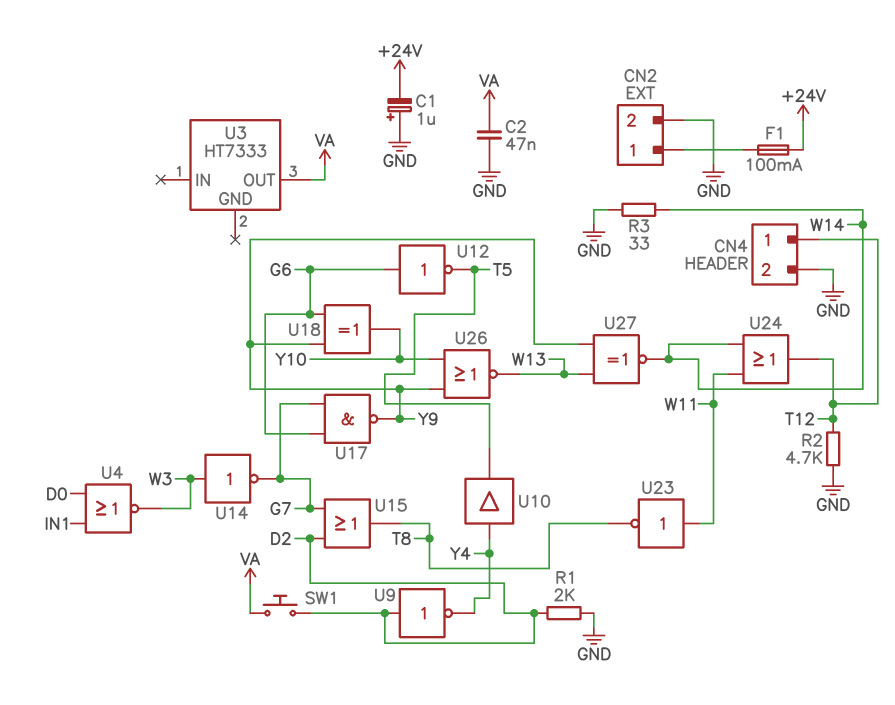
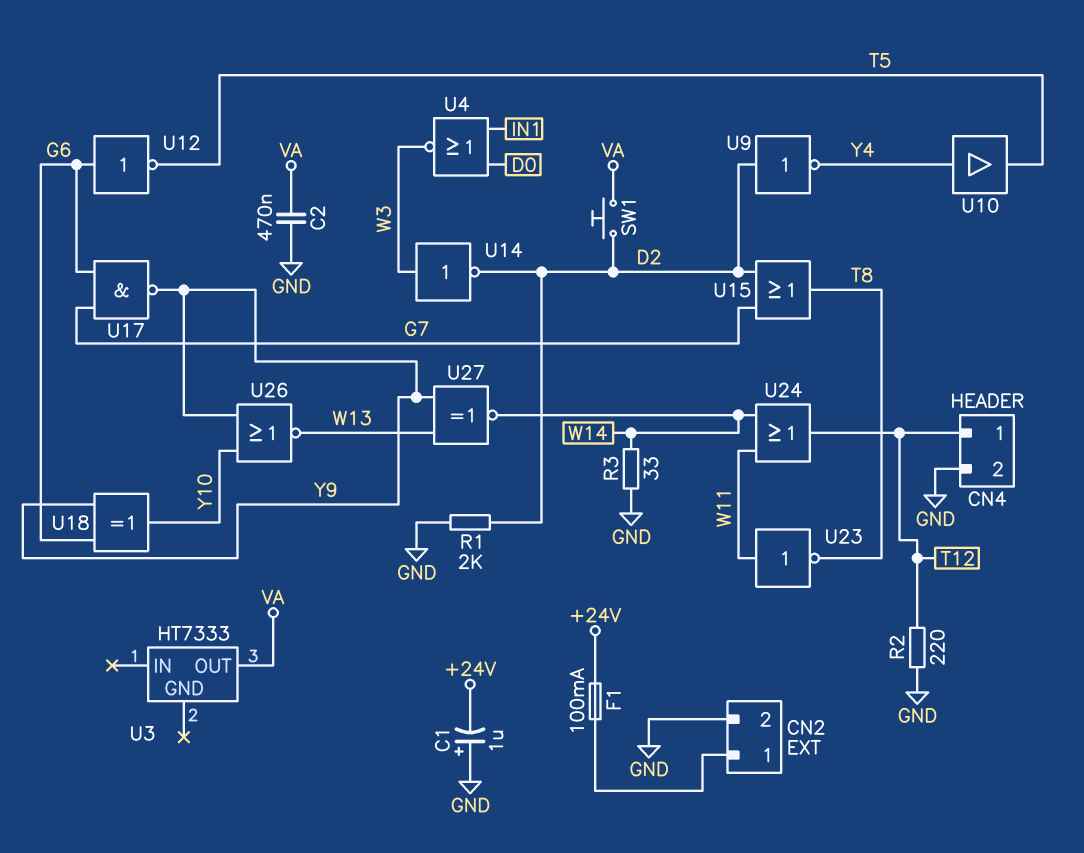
C2: 47nF (GND, VA) -> 470nF (GND, VA)
R2: 4.7k (GND, T12) -> 220 (GND, T12)
U14: NOT (in W3, out G7) -> NOT (in W3, out D2)

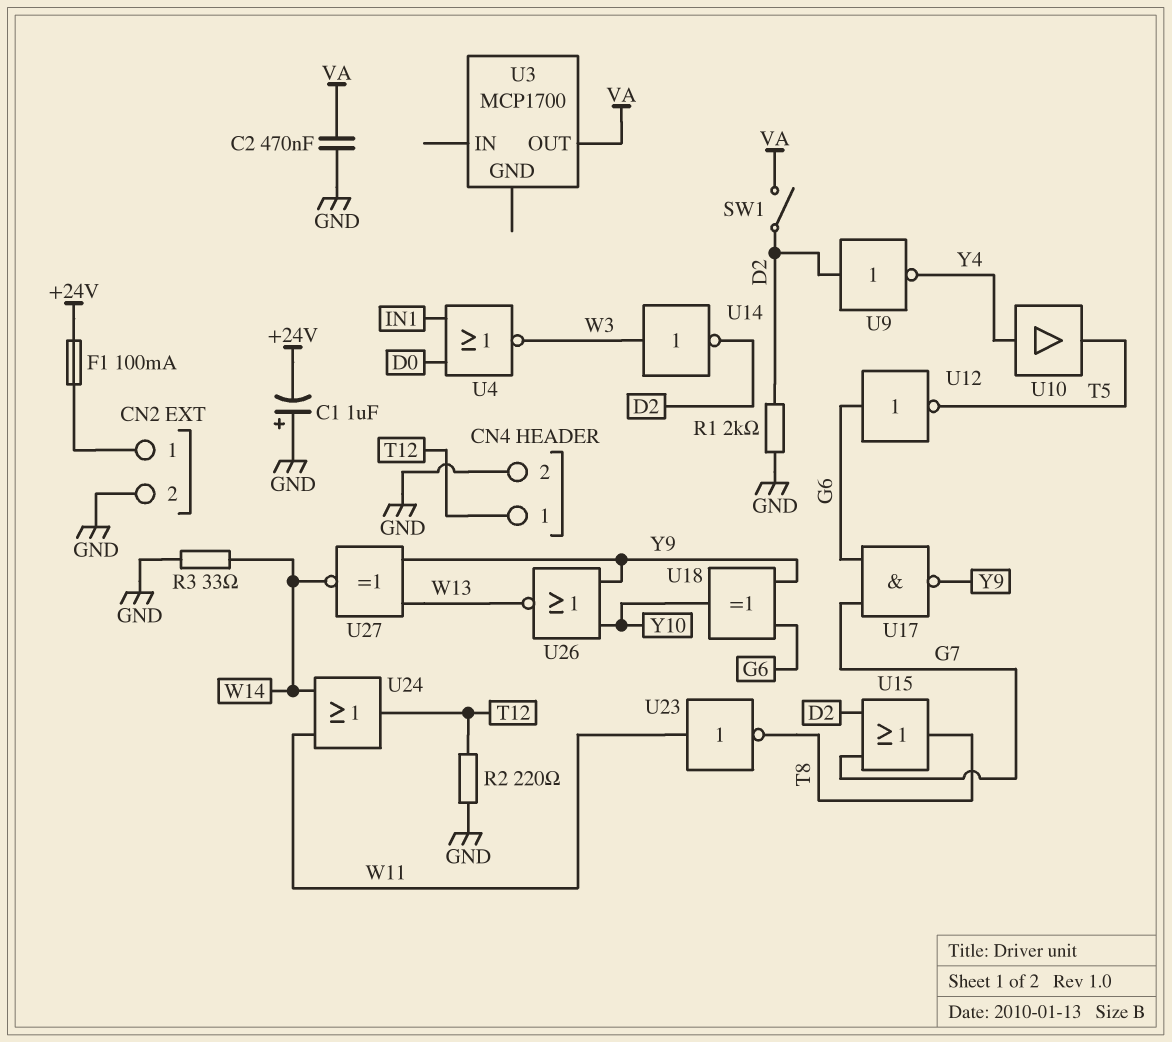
SW1: button (D2, VA) -> switch (D2, VA)
U3: HT7333 -> MCP1700

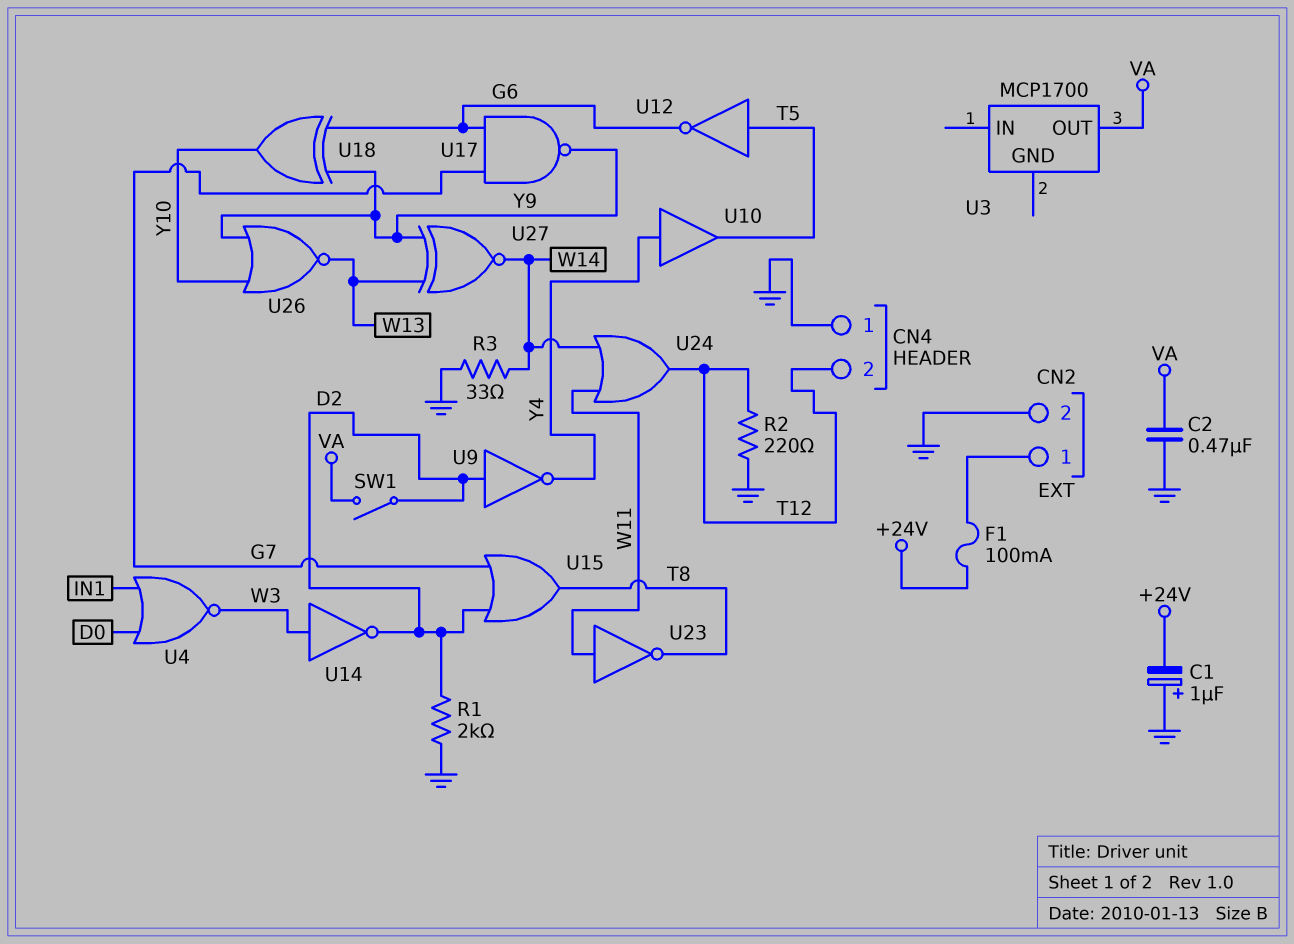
CN4 pin 1: T12 -> GND
CN4 pin 2: GND -> T12
U12: NOT (in G6, out T5) -> NOT (in T5, out G6)

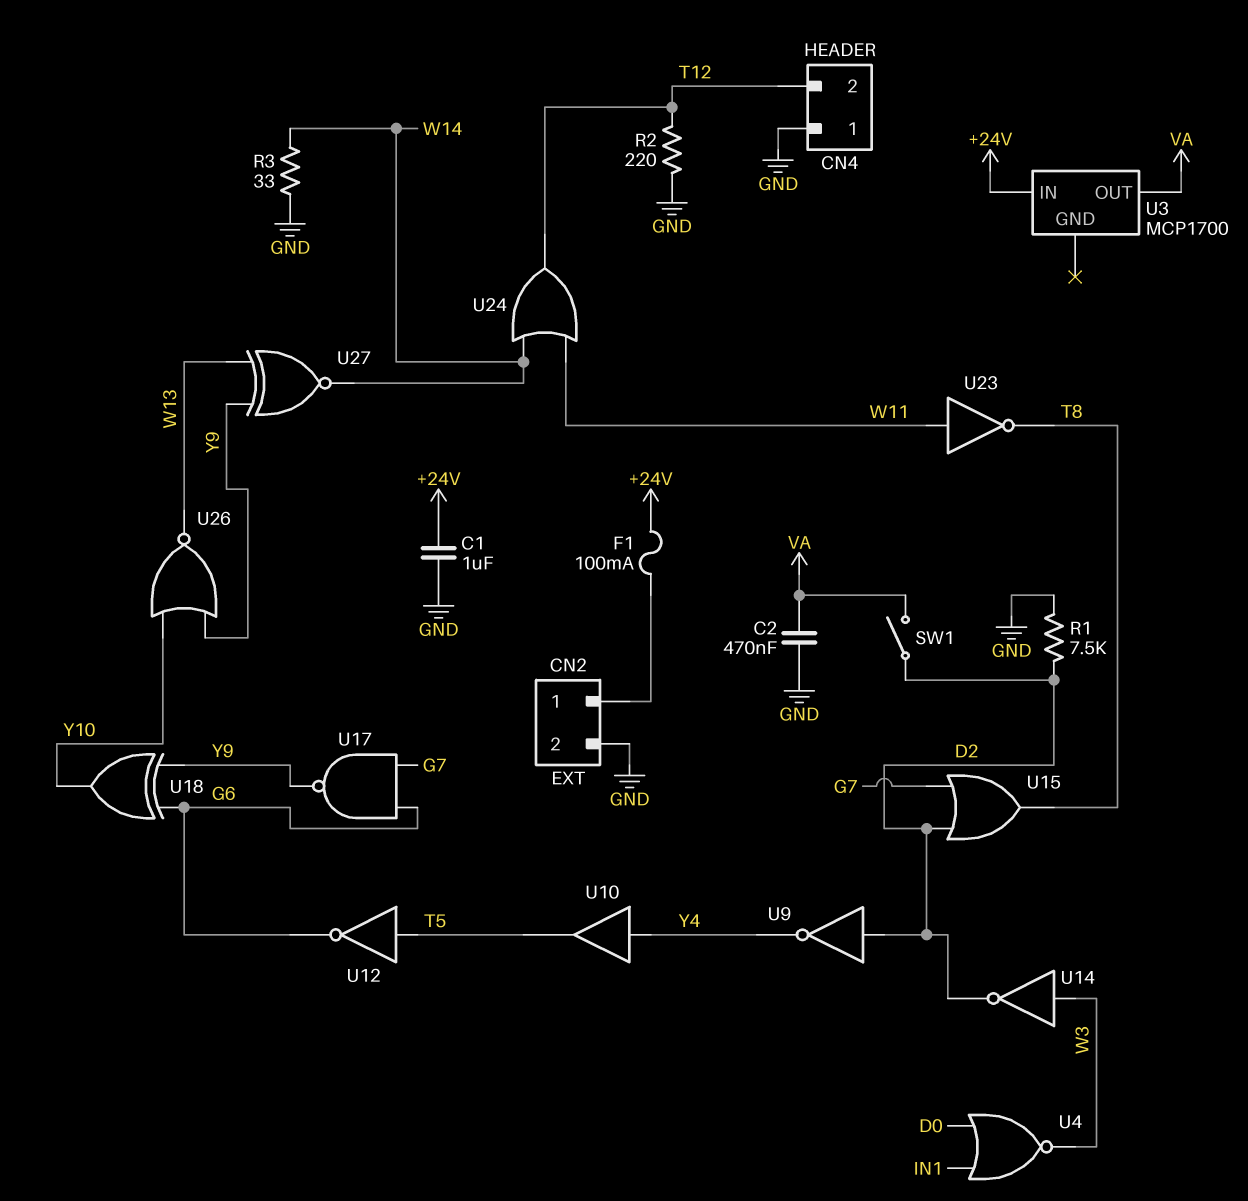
C1: 1uF (plus GND, minus +24V) -> 1uF (+24V, GND)
R1: 2k (D2, GND) -> 7.5k (D2, GND)
U3 pin IN: none -> +24V

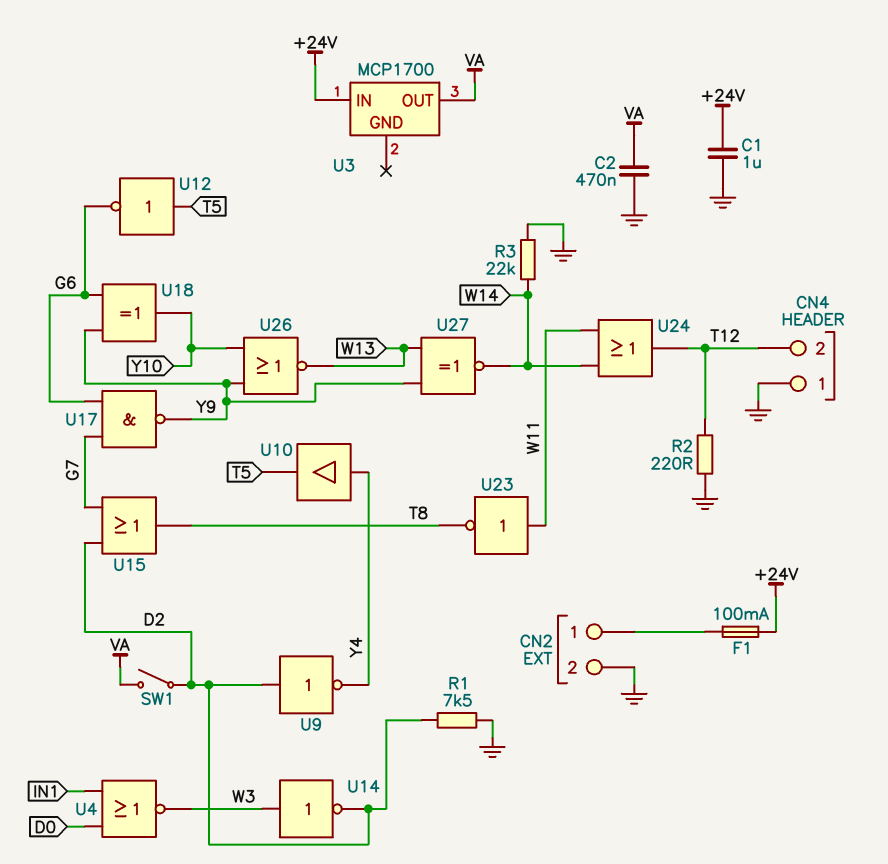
R3: 33 (GND, W14) -> 22k (GND, W14)

